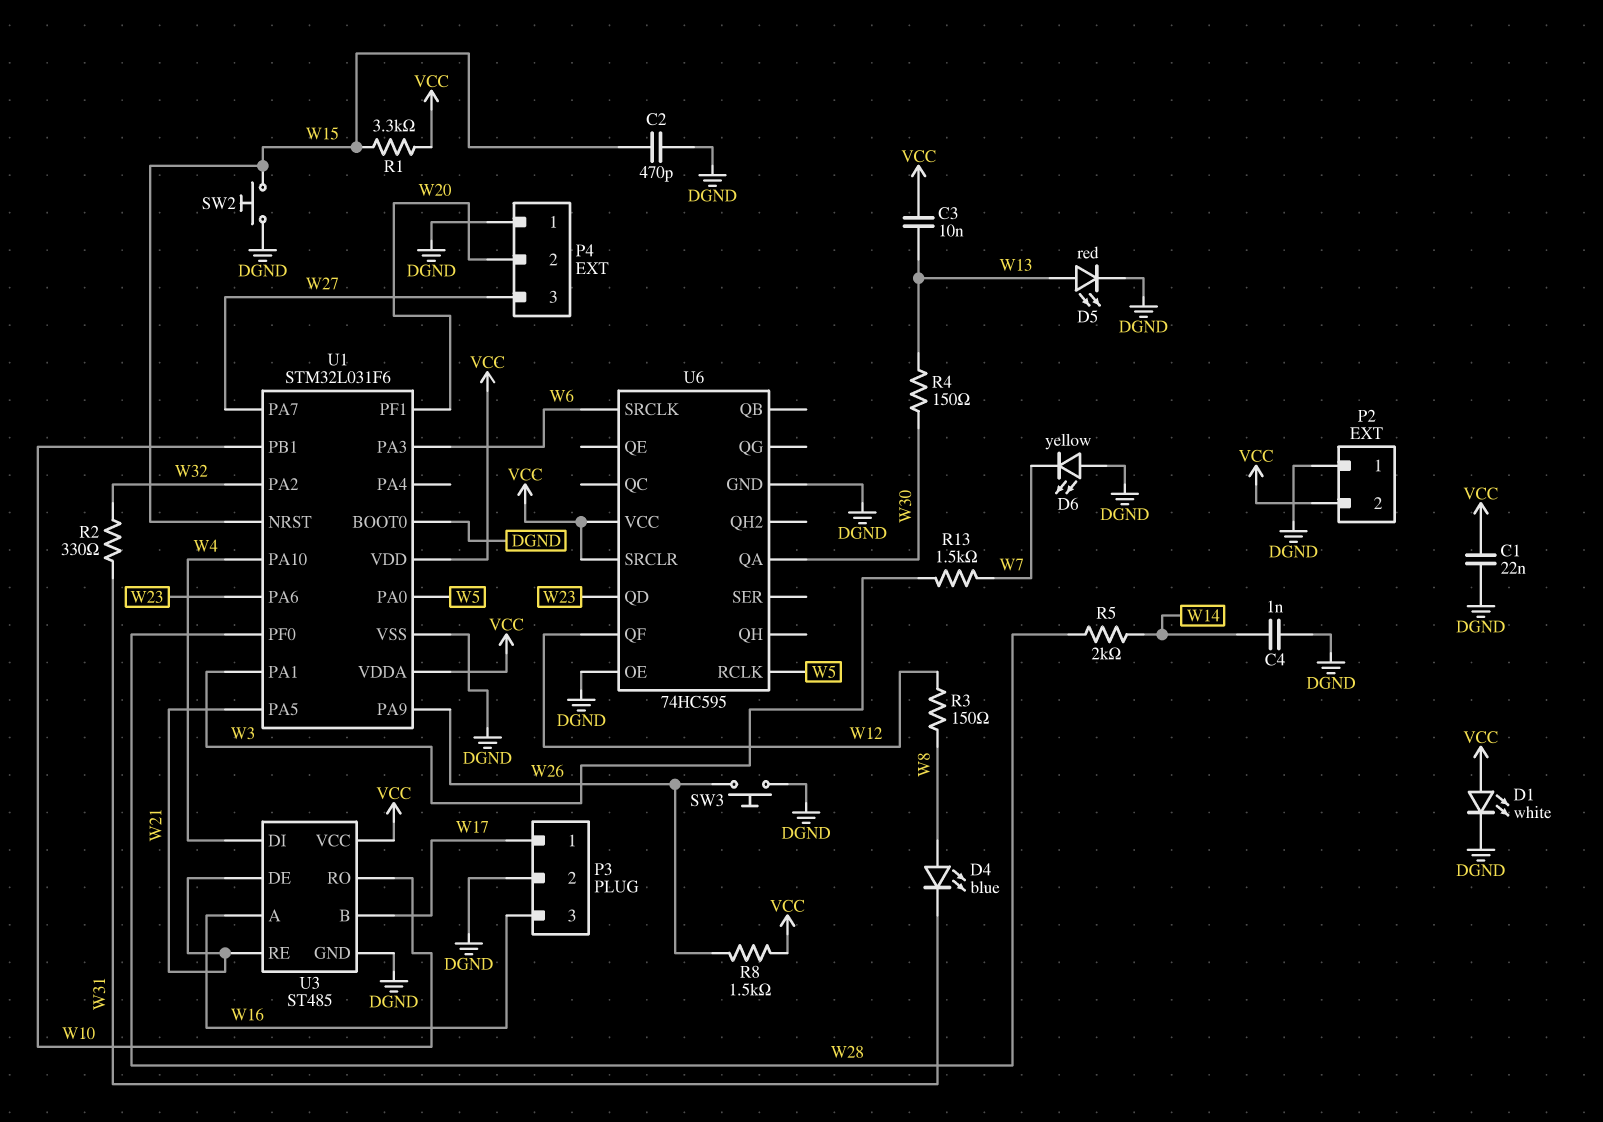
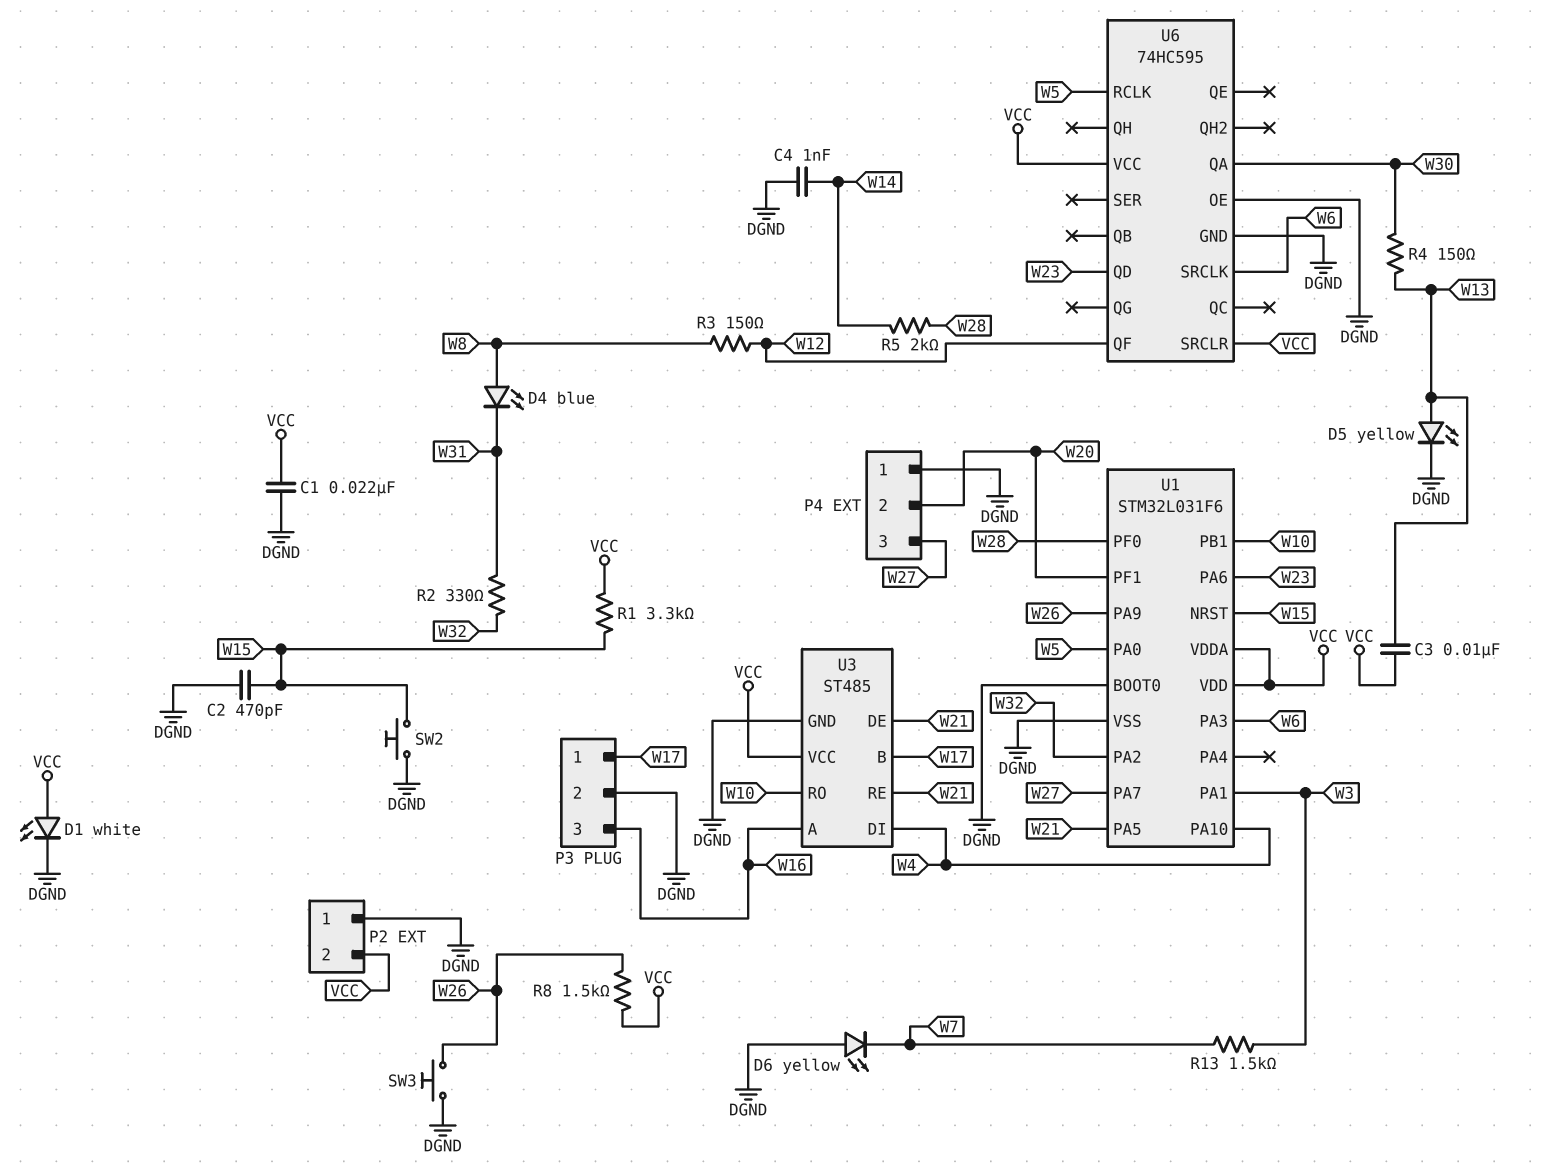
D5: LED red (A W13, K DGND) -> LED yellow (A W13, K DGND)

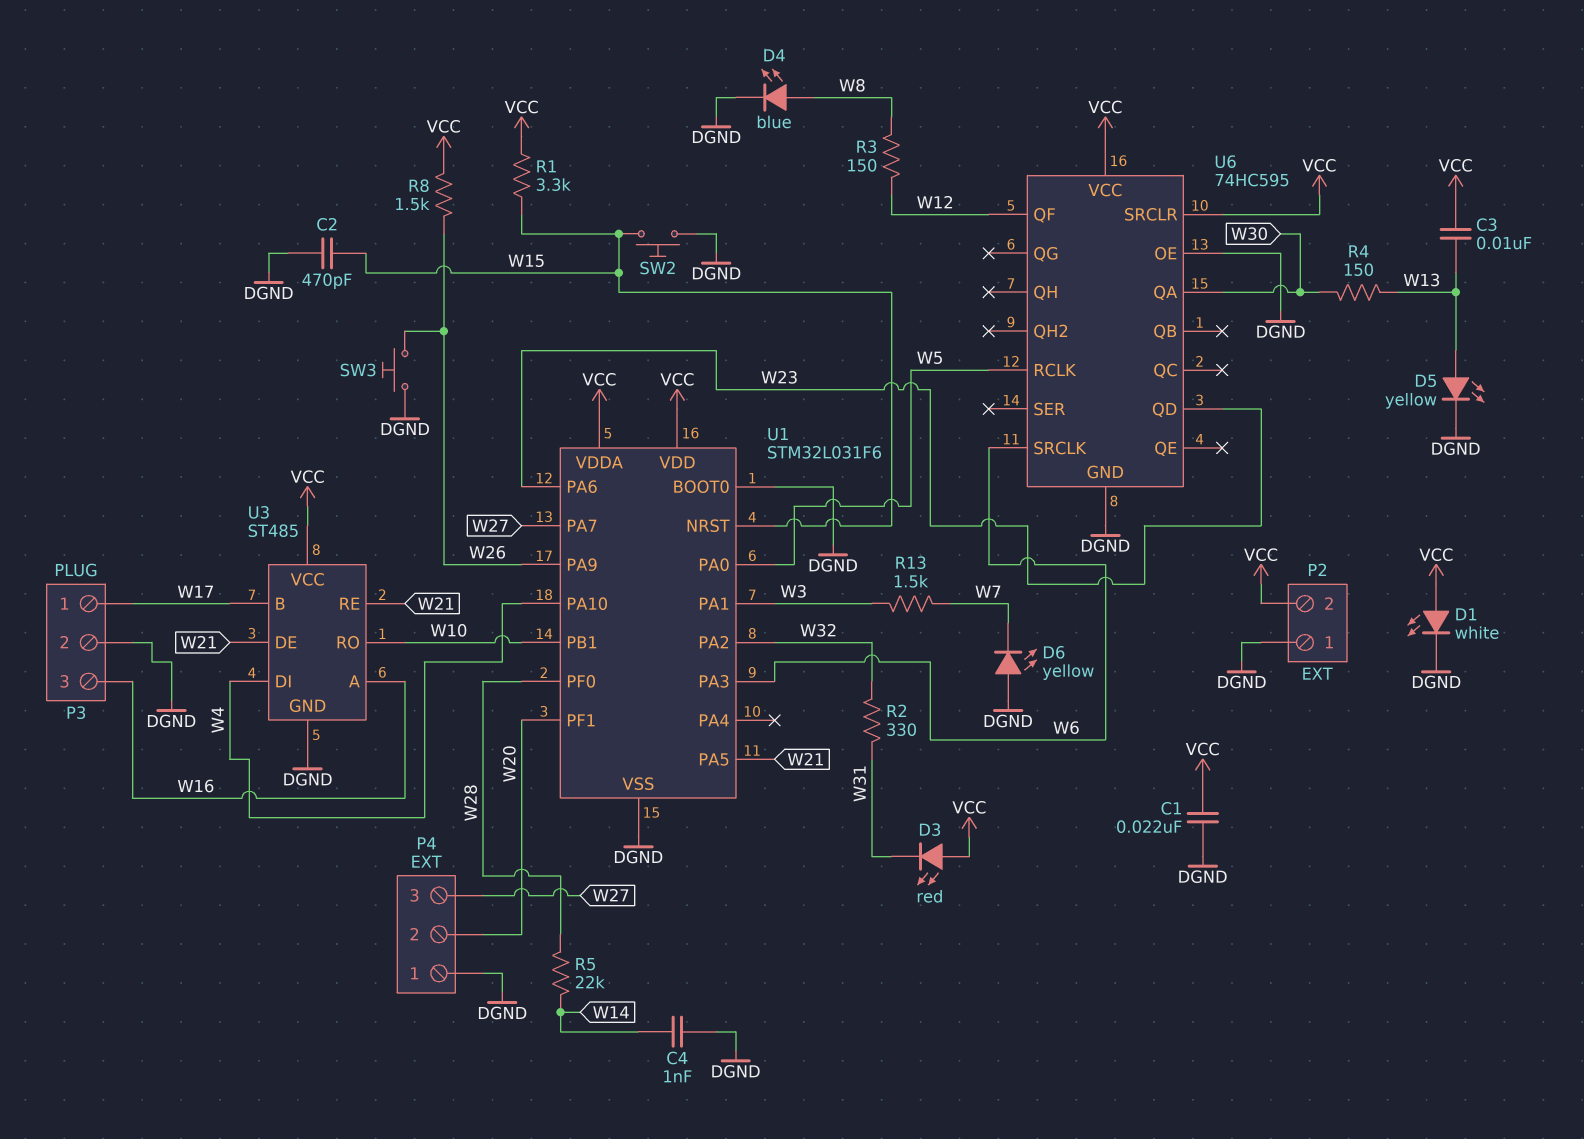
D3: none -> LED red (A VCC, K W31)
D4: LED blue (A W8, K W31) -> LED blue (A W8, K DGND)
R5: 2k (W14, W28) -> 22k (W14, W28)

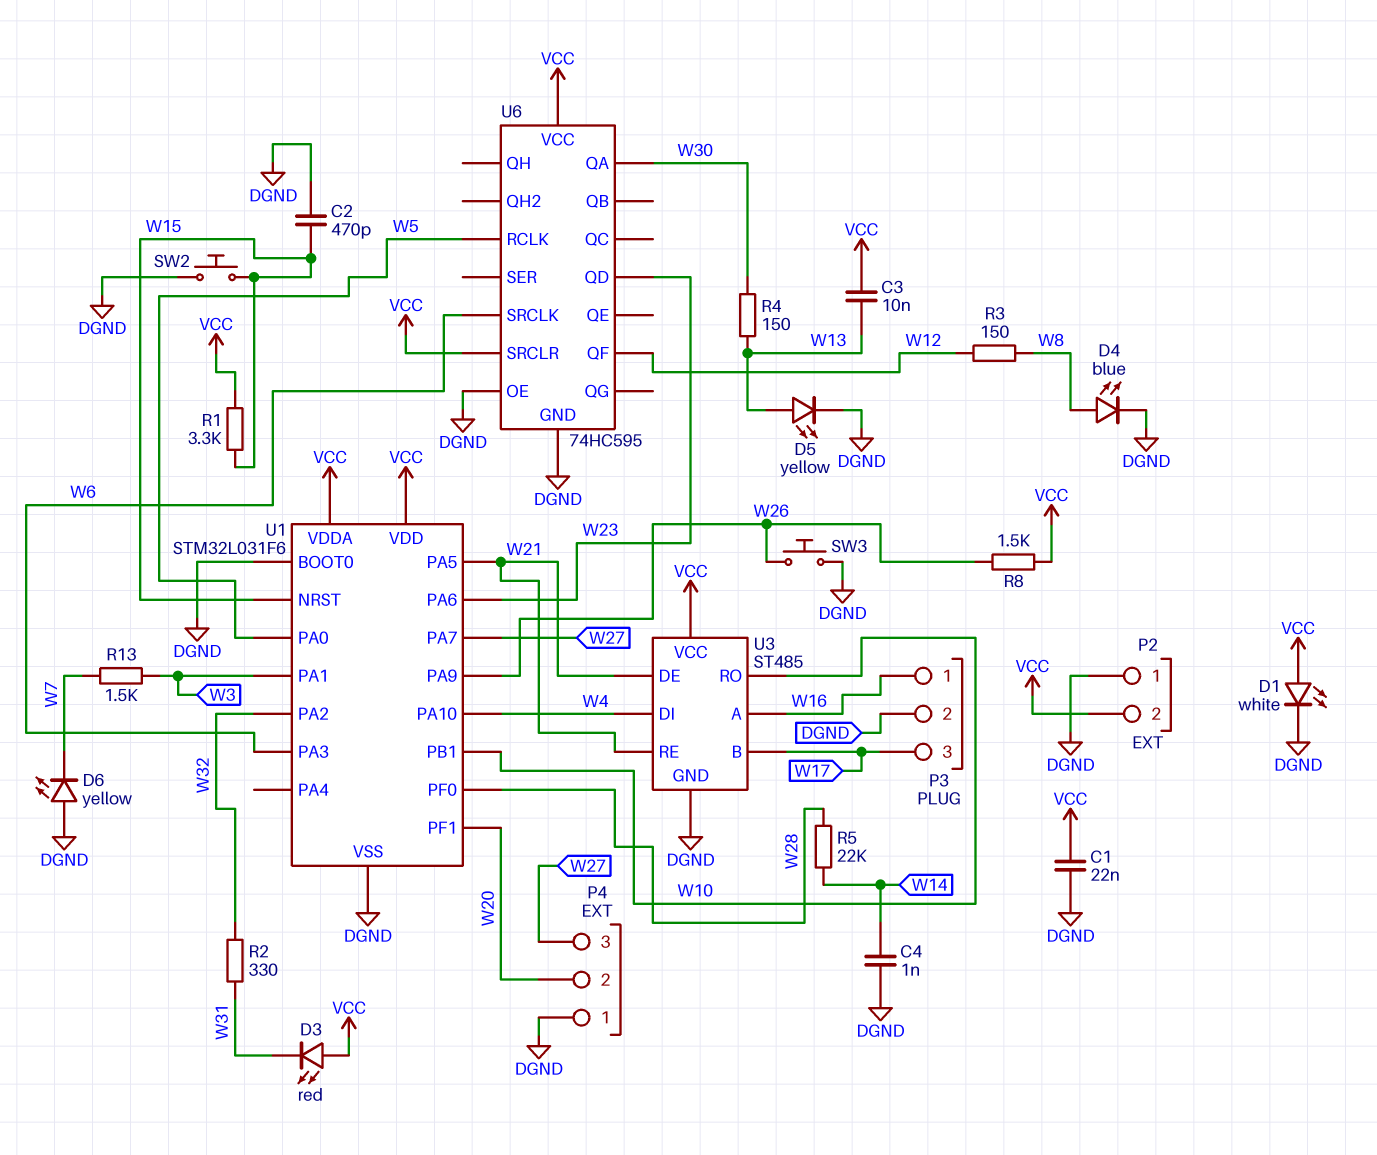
P3 pin 1: W17 -> W16
P3 pin 3: W16 -> W17

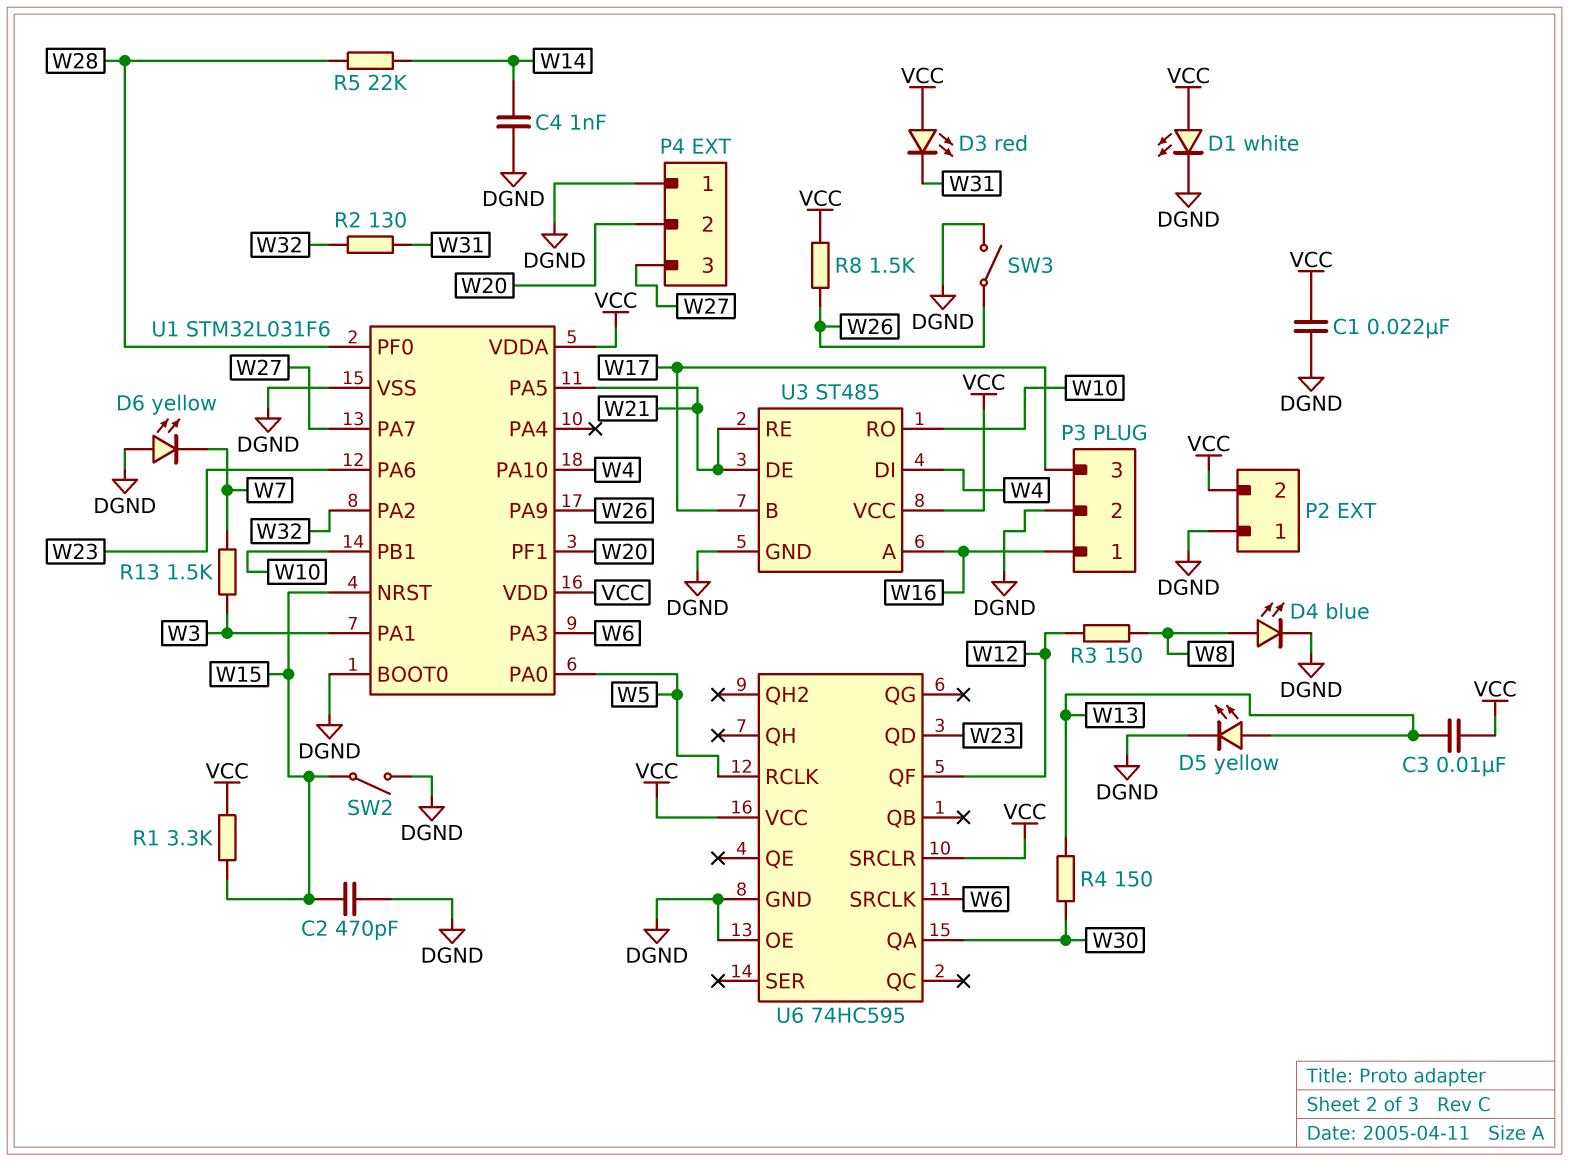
R2: 330 (W31, W32) -> 130 (W31, W32)
SW2: button (DGND, W15) -> switch (DGND, W15)
SW3: button (DGND, W26) -> switch (DGND, W26)

